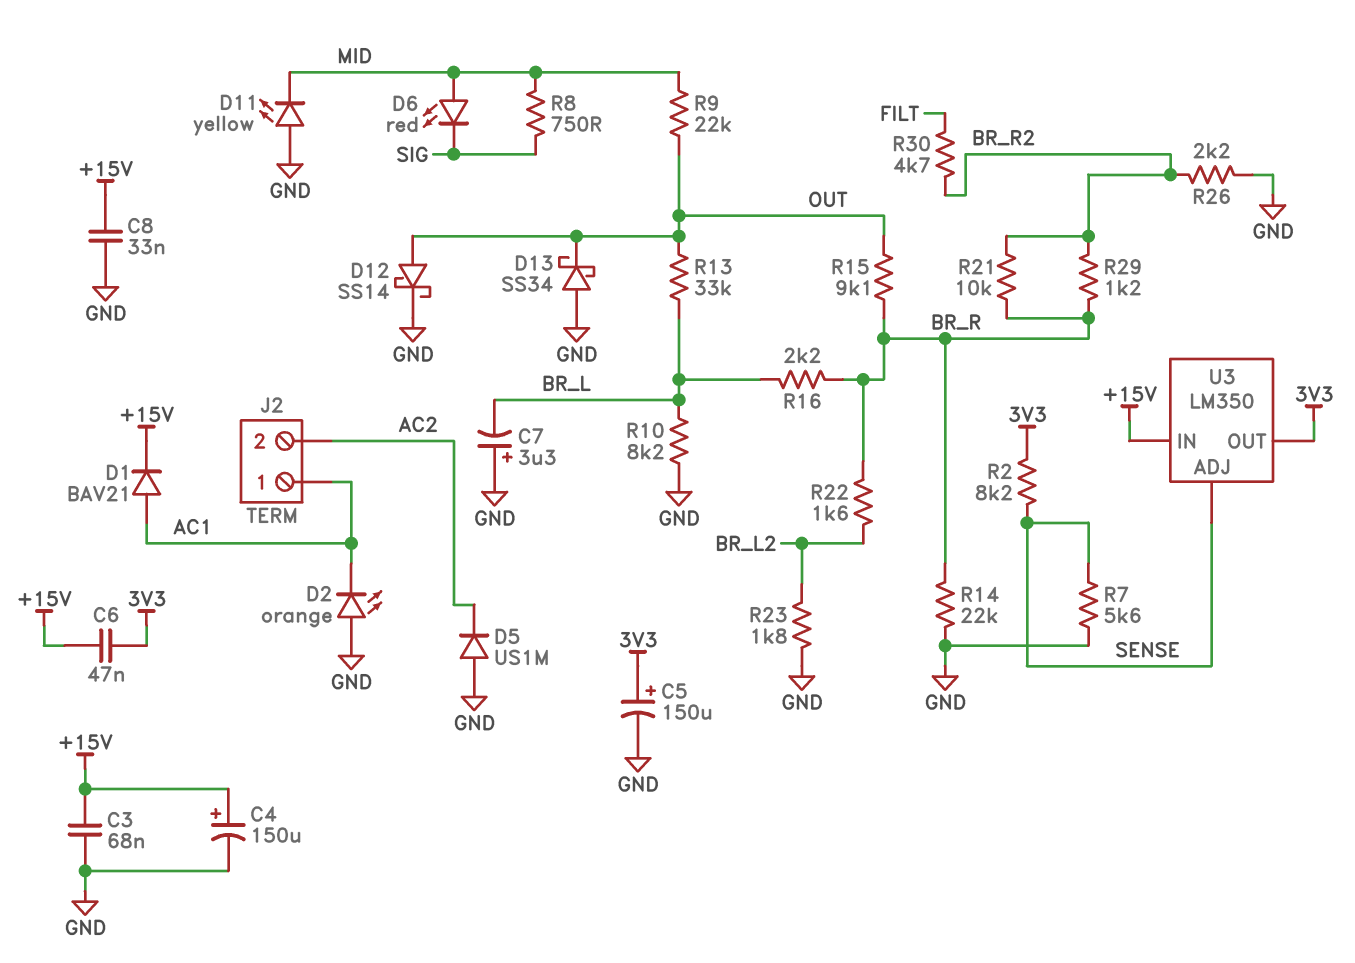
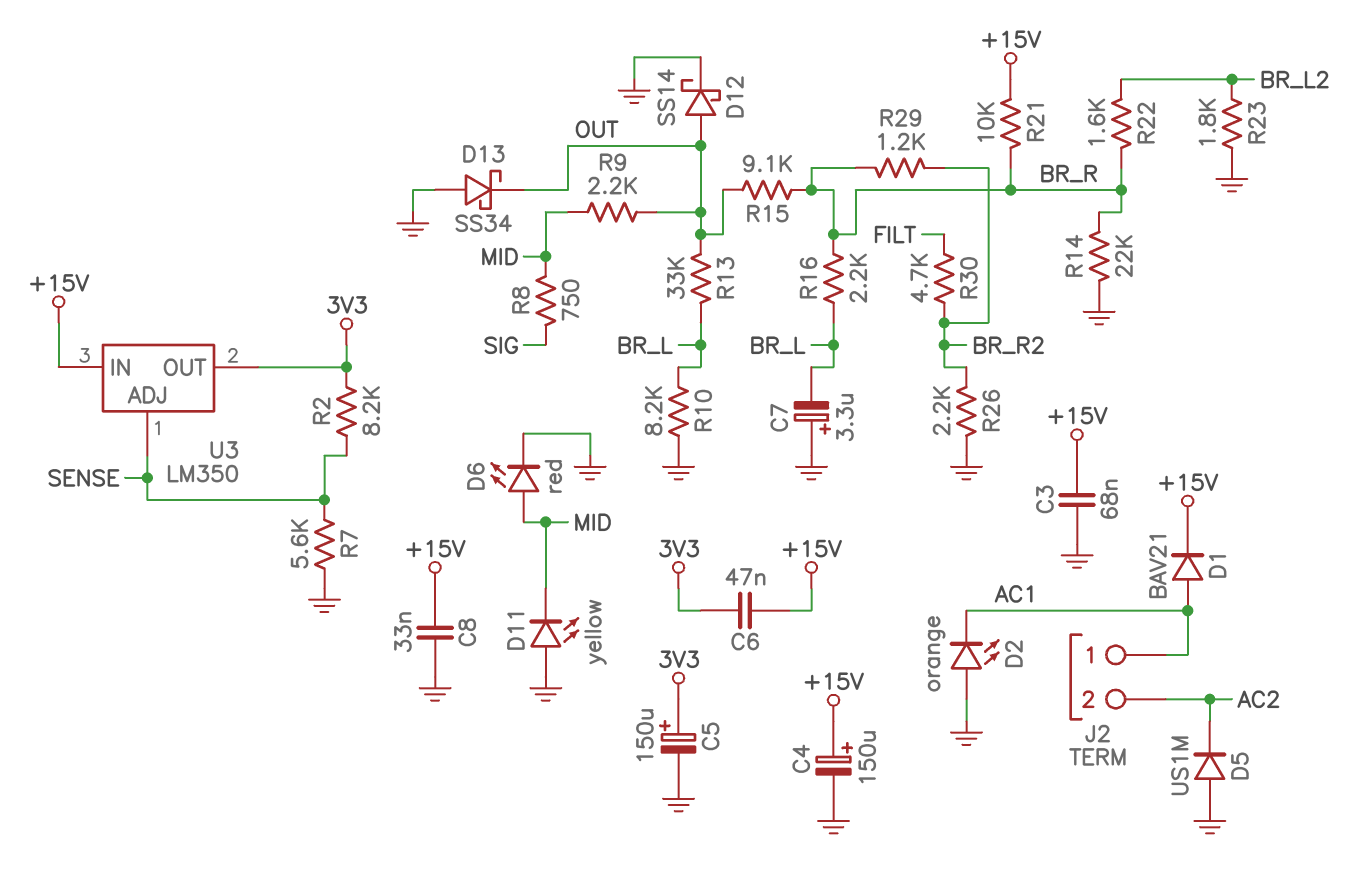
D6: LED red (A MID, K SIG) -> LED red (A MID, K GND)
R9: 22k (MID, OUT) -> 2.2k (MID, OUT)
R21: 10k (BR_R, BR_R2) -> 10k (+15V, BR_R)

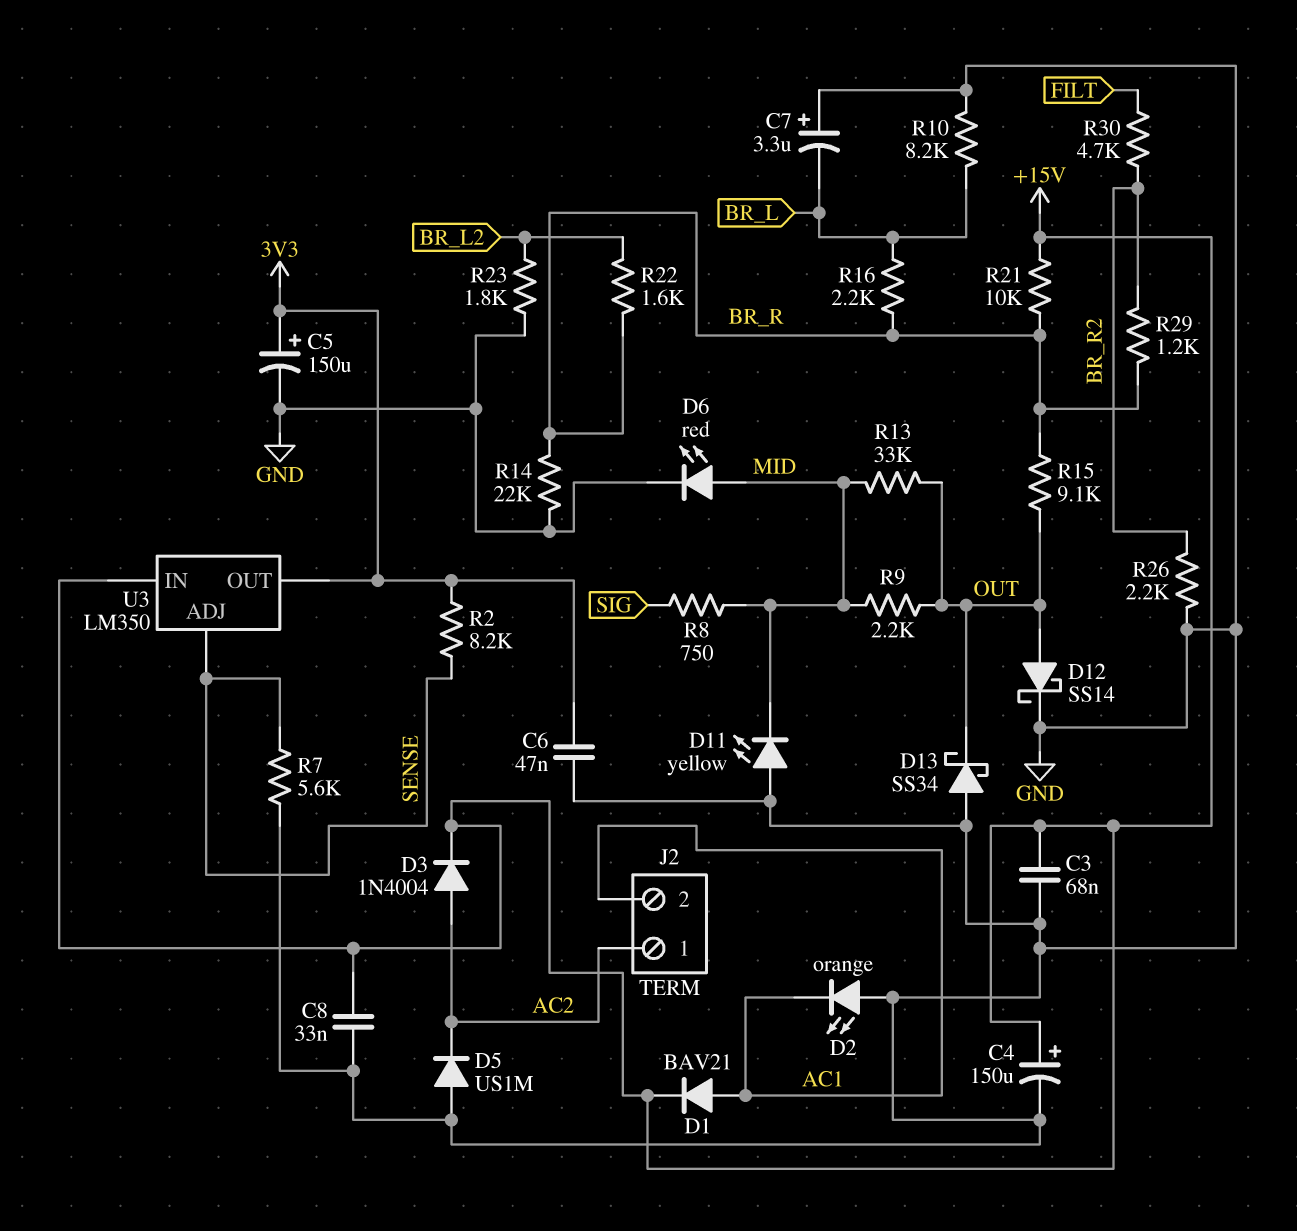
C6: 47nF (+15V, 3V3) -> 47nF (3V3, GND)
D3: none -> diode 1N4004 (A AC2, K +15V)
J2 pin 1: AC1 -> AC2
J2 pin 2: AC2 -> AC1
R13: 33k (BR_L, OUT) -> 33k (MID, OUT)

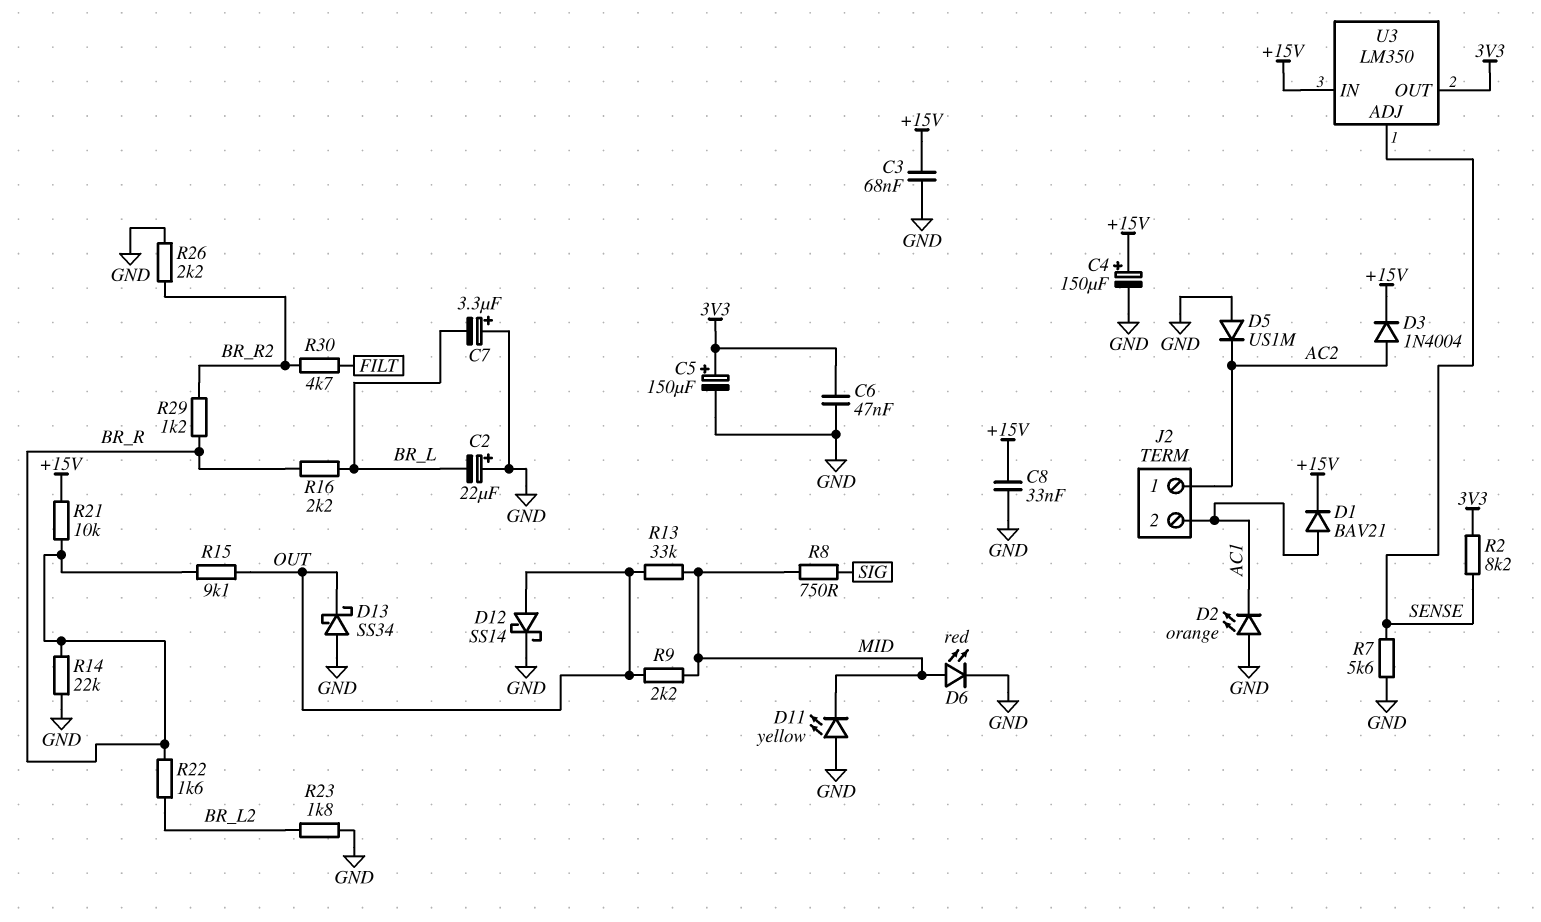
C2: none -> 22uF (plus GND, minus BR_L)
R10: 8.2k (BR_L, GND) -> none

